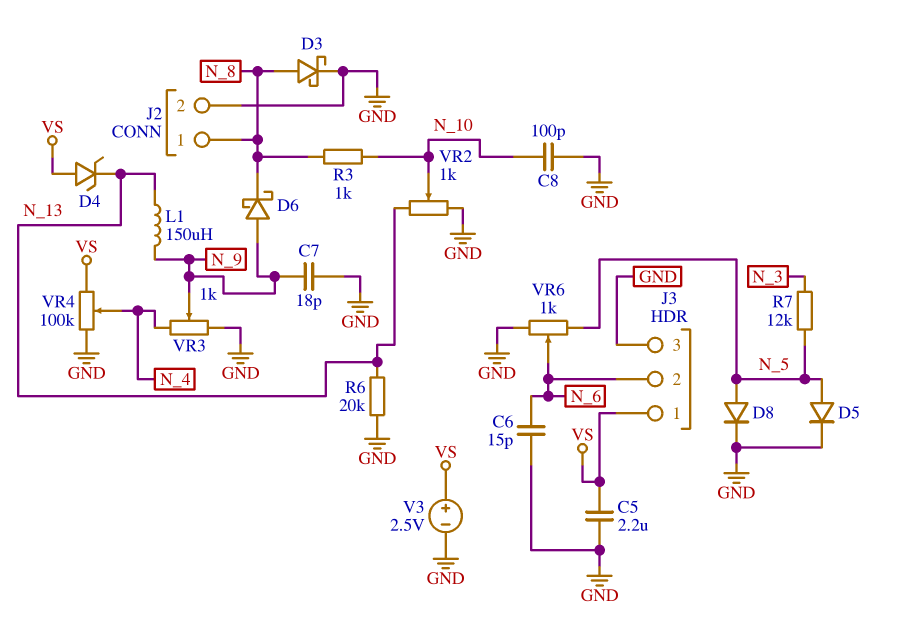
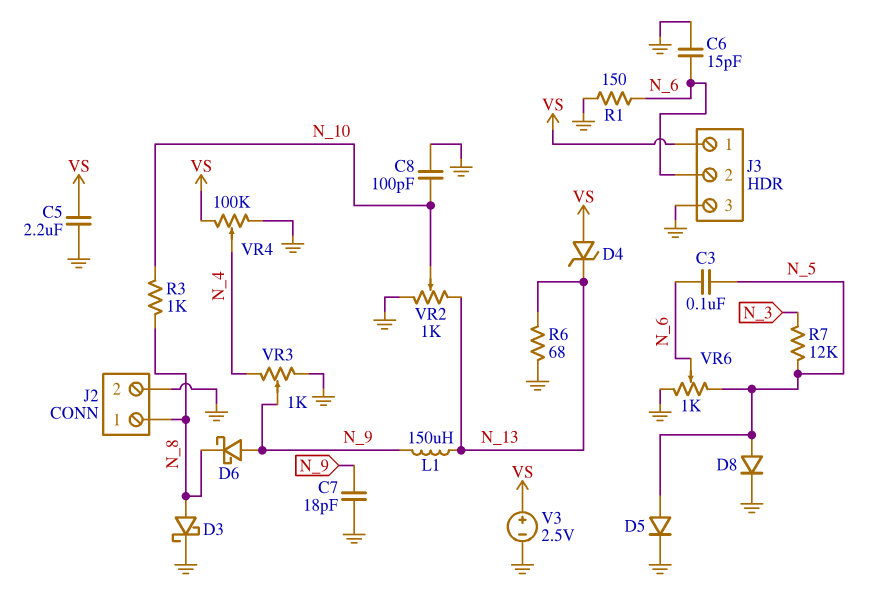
C3: none -> 100nF (N_5, N_6)
R1: none -> 150 (GND, N_6)
R6: 20k (GND, N_13) -> 68 (GND, N_13)

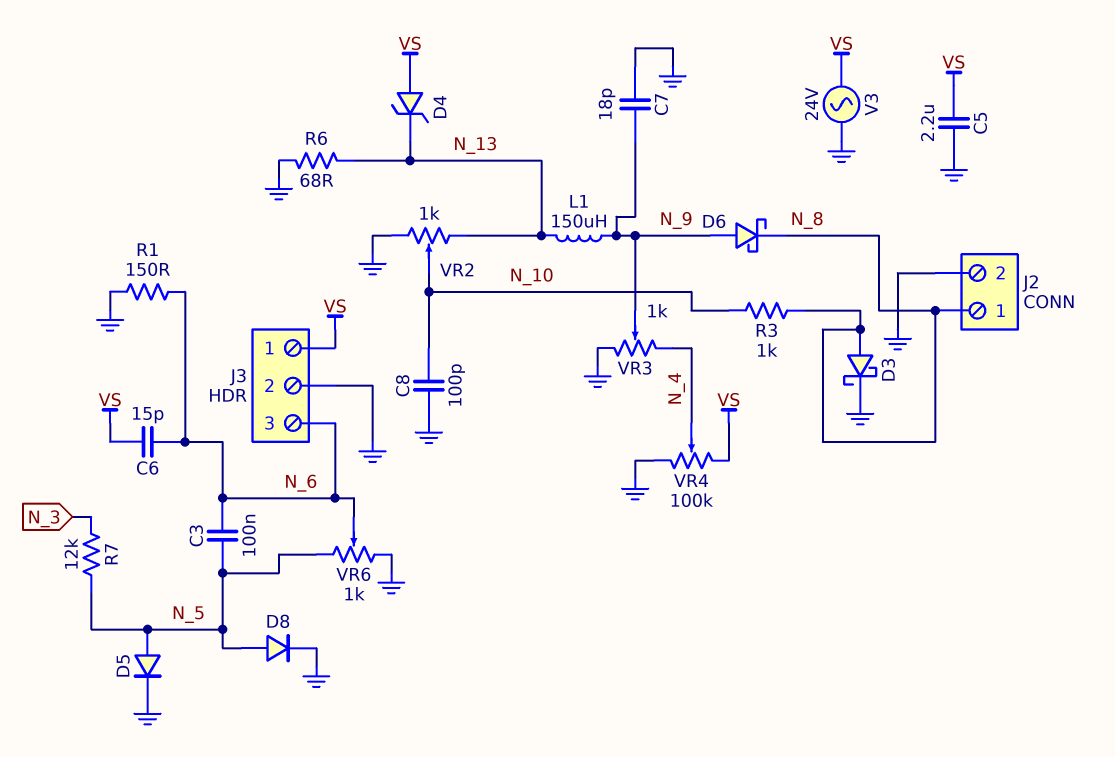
C6: 15pF (GND, N_6) -> 15pF (N_6, VS)
J3 pin 2: N_6 -> GND
J3 pin 3: GND -> N_6
V3: 2.5V (plus VS, minus GND) -> AC 24V (GND, VS)

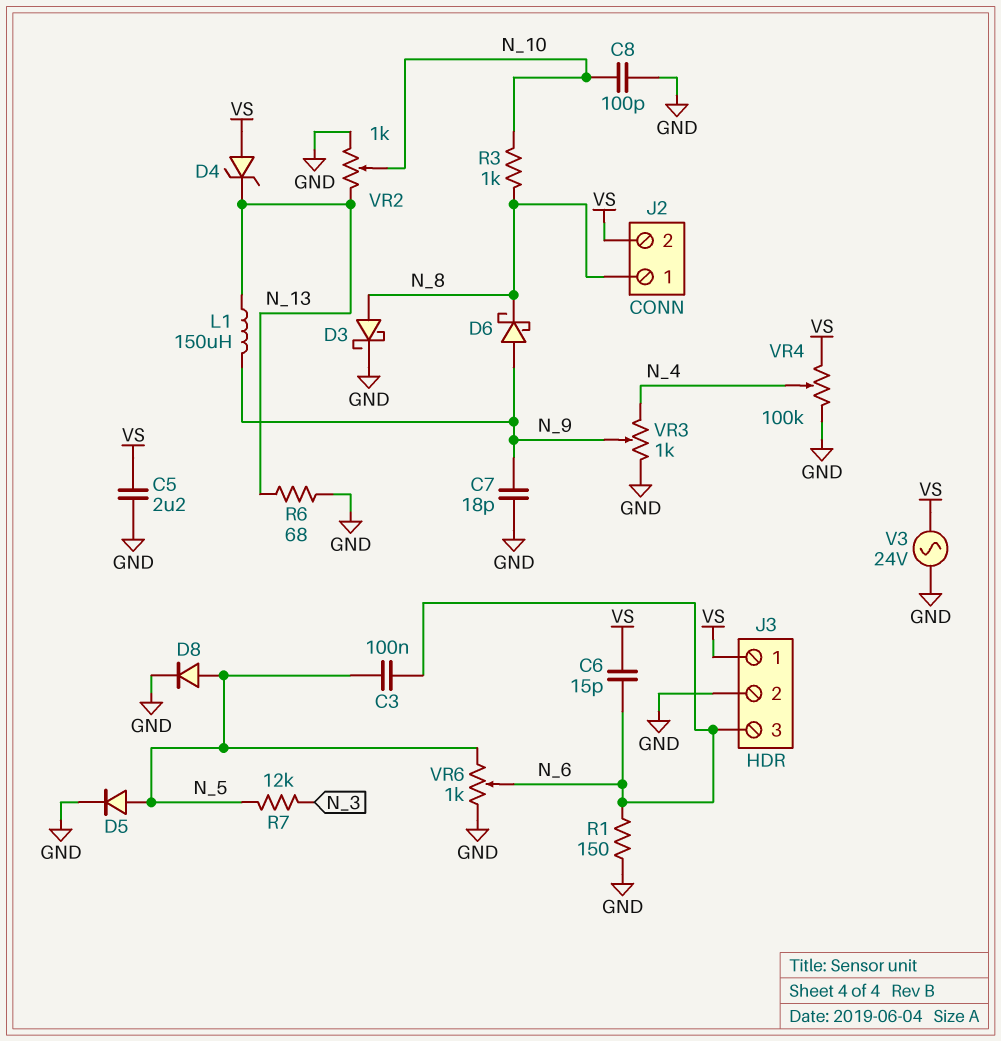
J2 pin 2: GND -> VS

